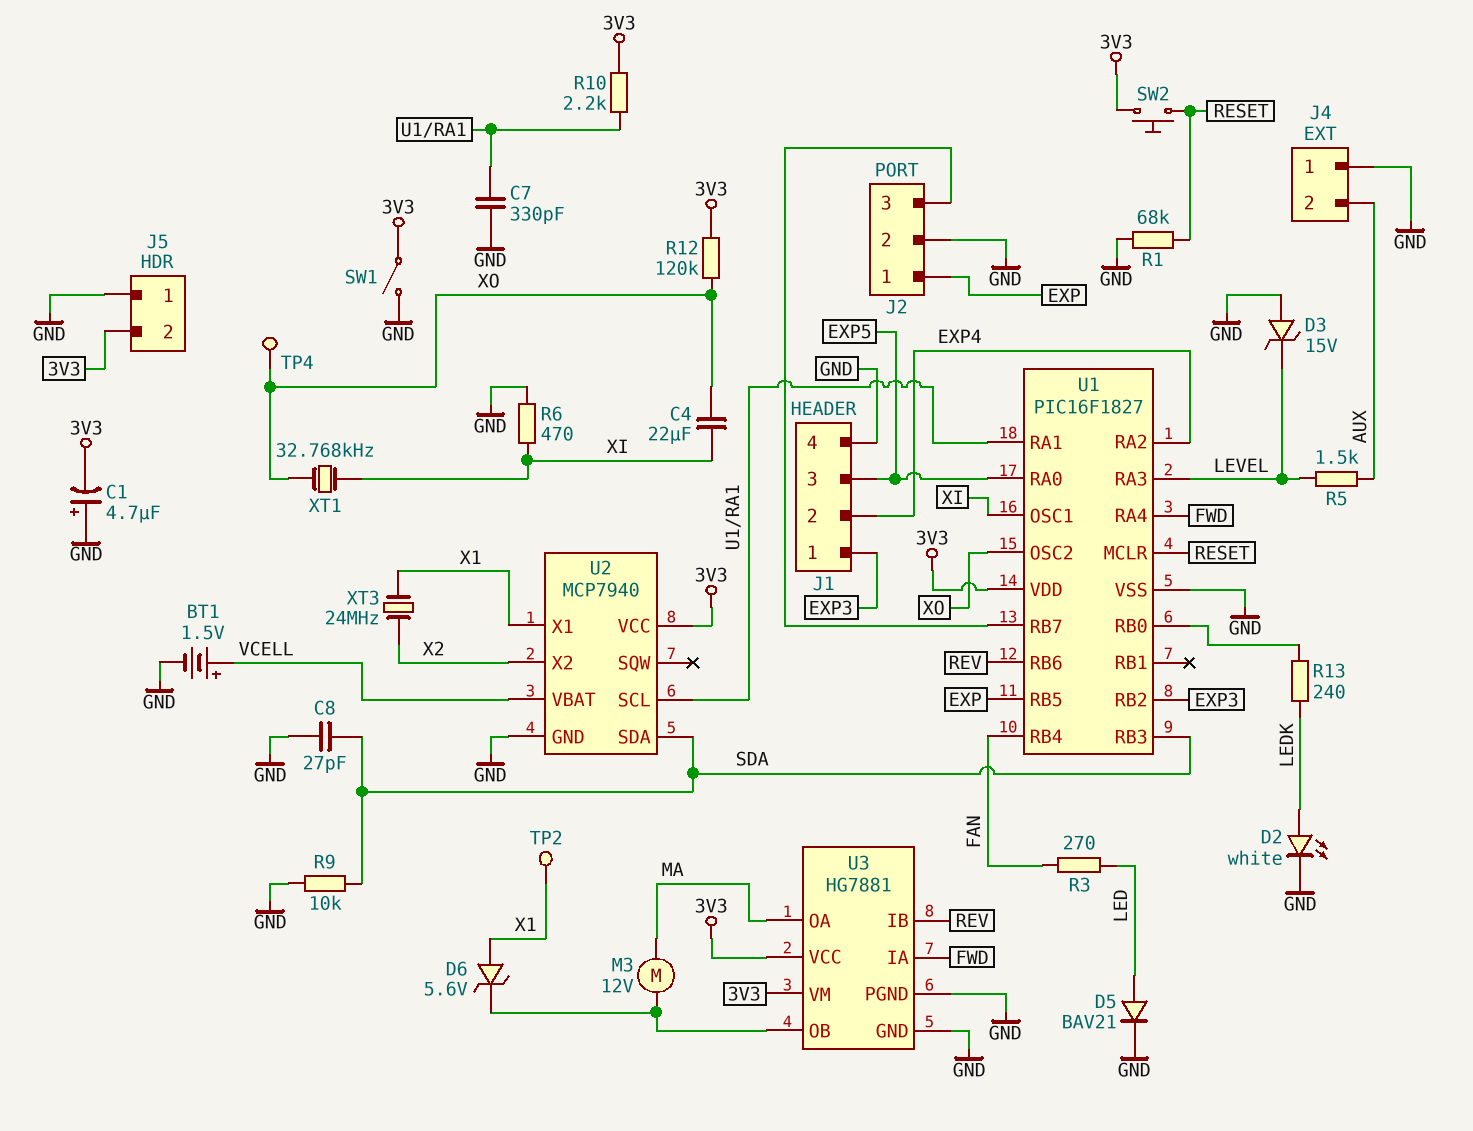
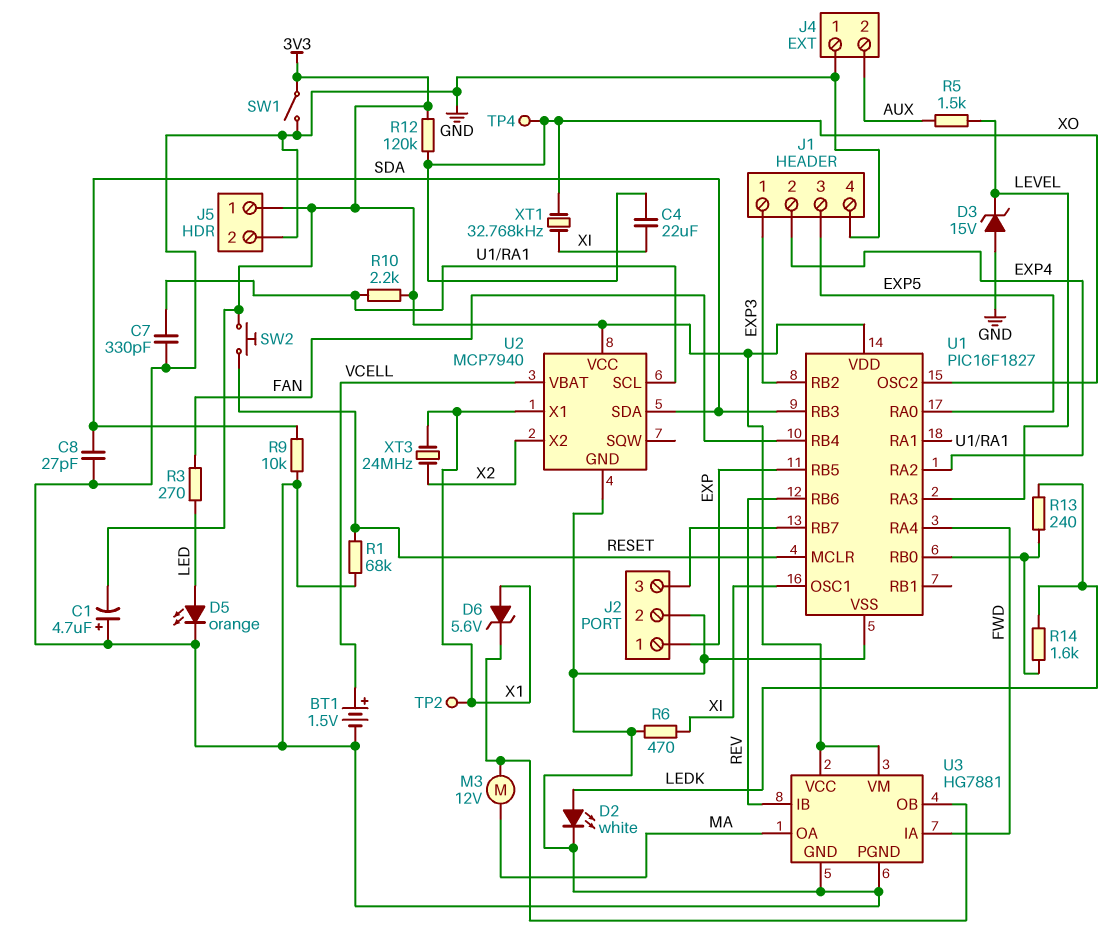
D5: diode BAV21 (A LED, K GND) -> LED orange (A LED, K GND)
J5 pin 1: GND -> 3V3
J5 pin 2: 3V3 -> GND
R14: none -> 1.6k (LEDK, U1/RB0)

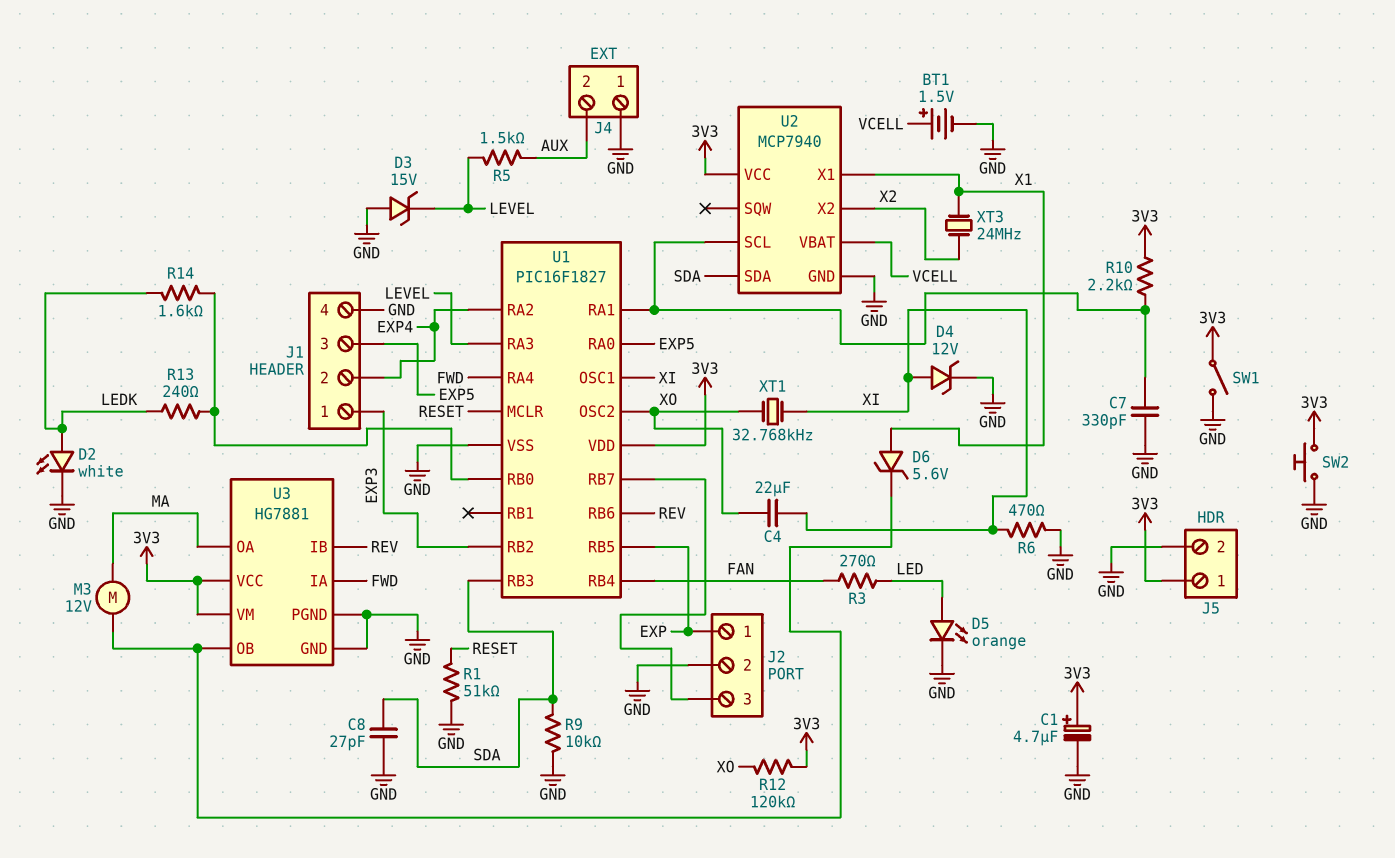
C1: 4.7uF (plus GND, minus 3V3) -> 4.7uF (plus 3V3, minus GND)
D4: none -> zener 12V (A XI, K GND)
R1: 68k (GND, RESET) -> 51k (GND, RESET)
SW2: button (3V3, RESET) -> button (3V3, GND)
TP2: test point (X1) -> none
TP4: test point (XO) -> none

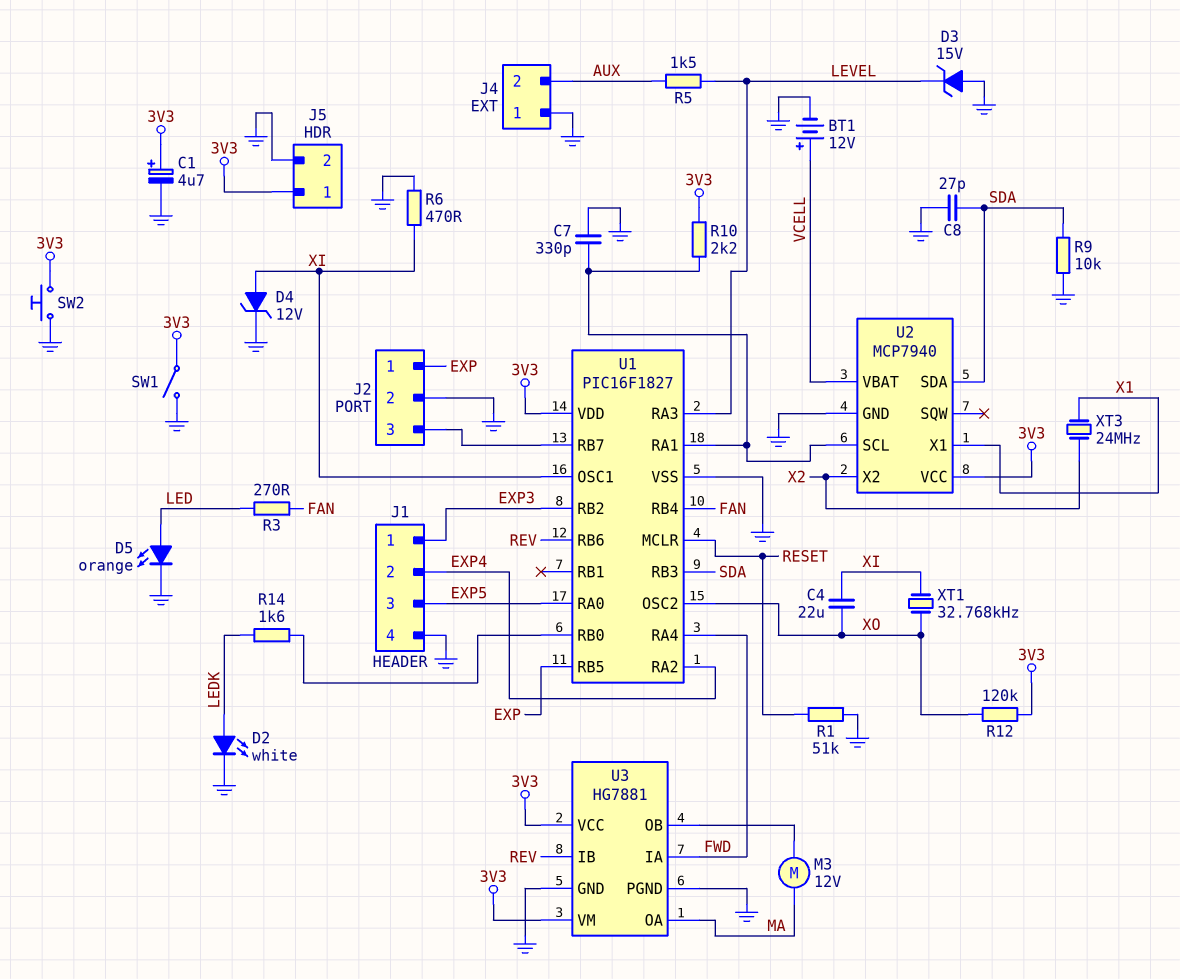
BT1: 1.5V (plus VCELL, minus GND) -> 12V (plus VCELL, minus GND)
D6: zener 5.6V (A X1, K U3/OB) -> none
R13: 240 (LEDK, U1/RB0) -> none

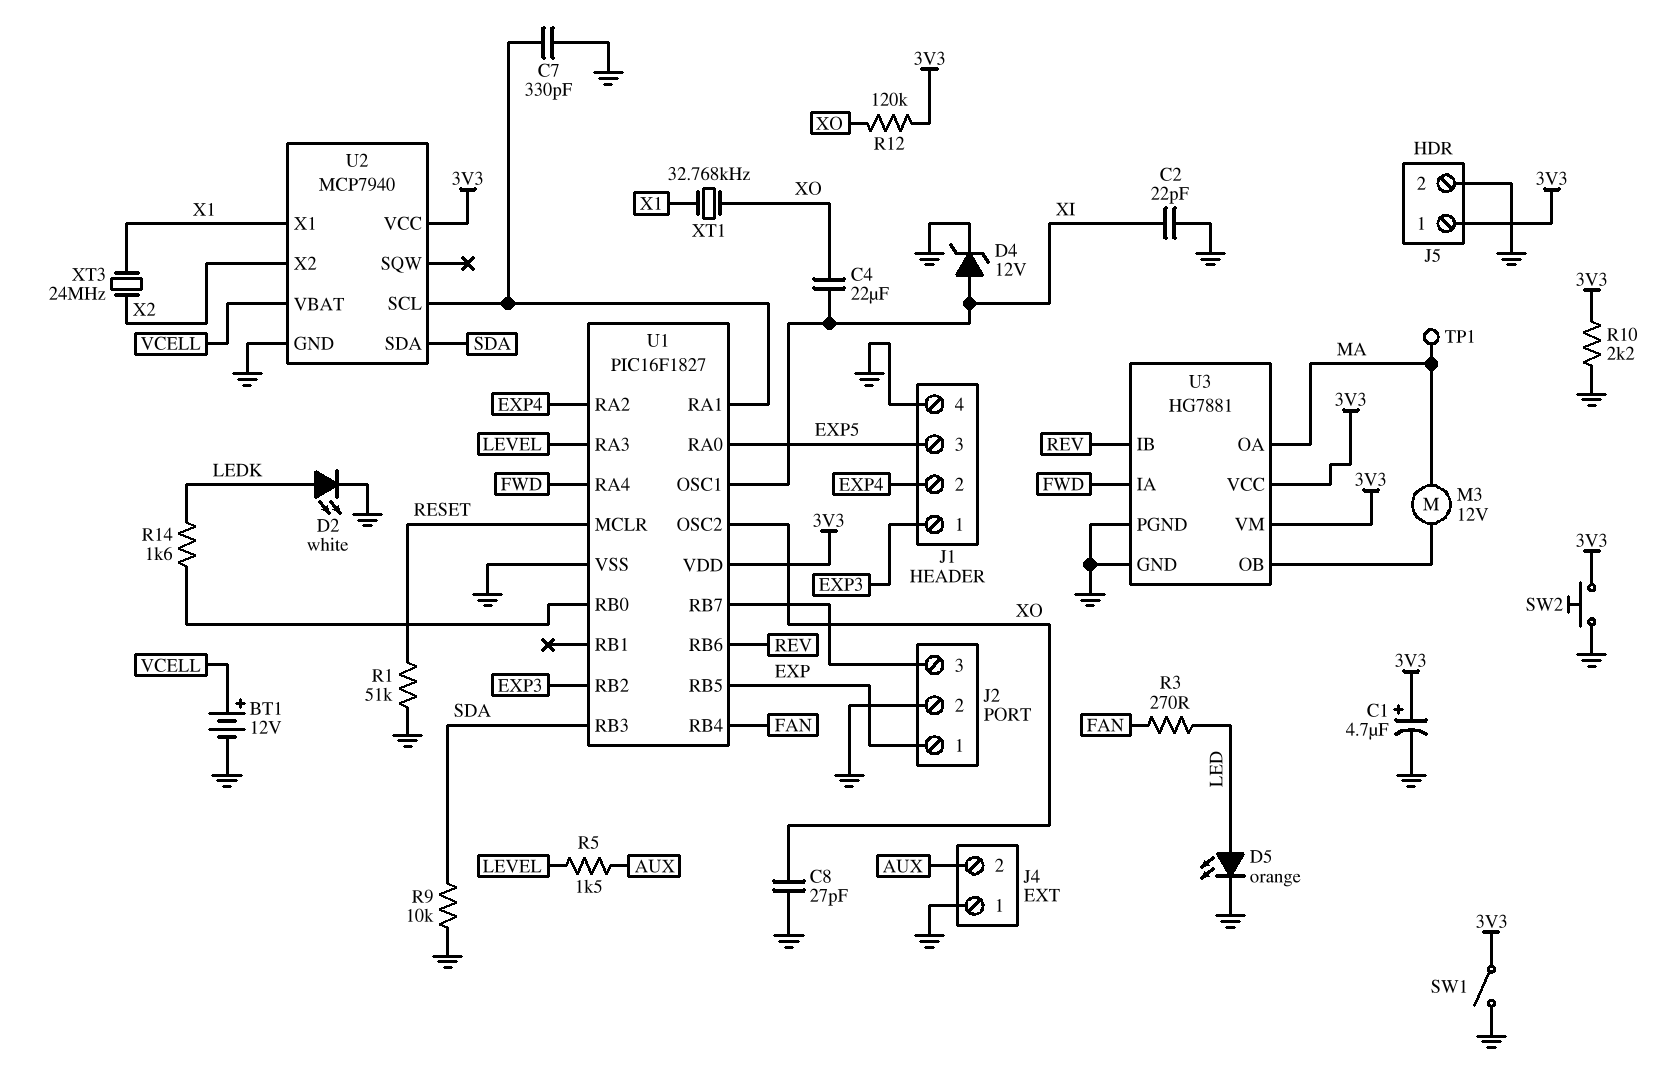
C2: none -> 22pF (GND, XI)
C8: 27pF (GND, SDA) -> 27pF (GND, XO)
D3: zener 15V (A GND, K LEVEL) -> none
R6: 470 (GND, XI) -> none
R10: 2.2k (3V3, U1/RA1) -> 2.2k (3V3, GND)
TP1: none -> test point (MA)
XT1: 32.768kHz (XI, XO) -> 32.768kHz (X1, XO)

